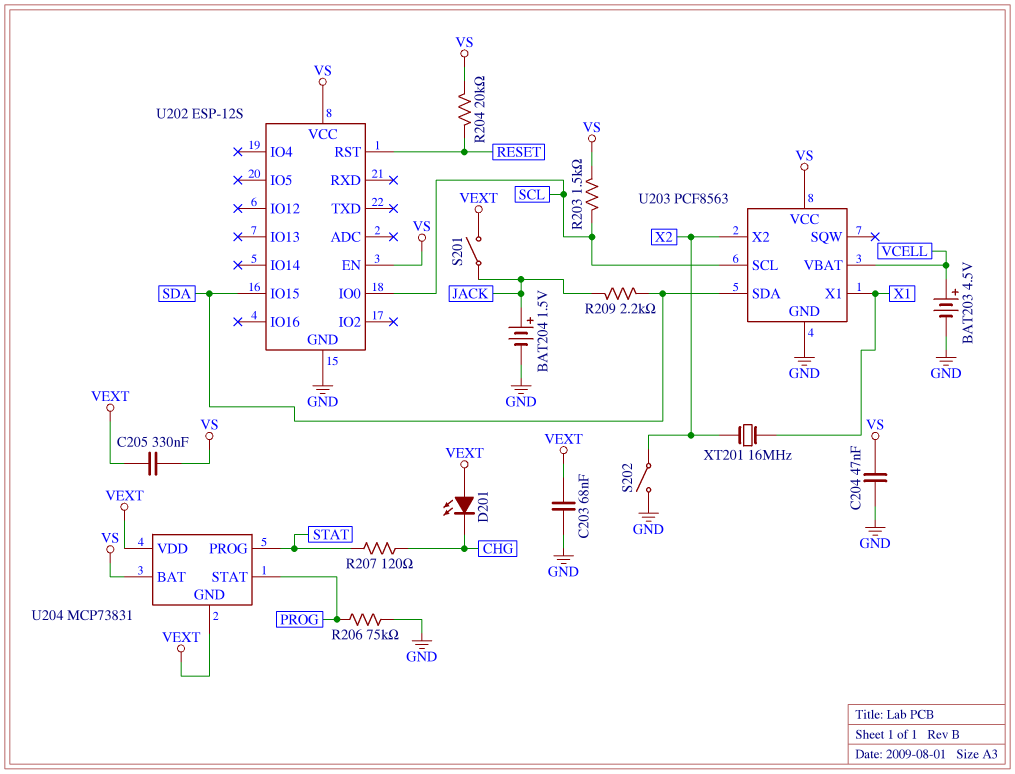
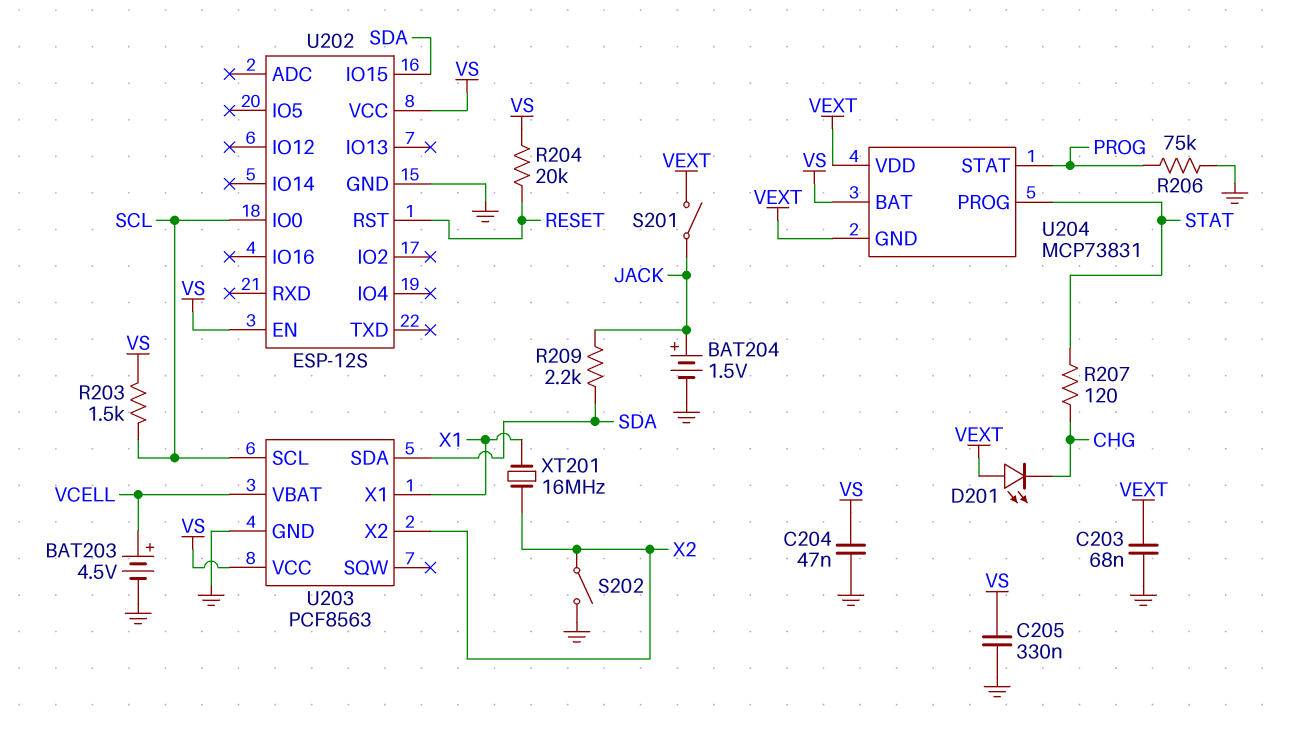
C205: 330nF (VEXT, VS) -> 330nF (GND, VS)

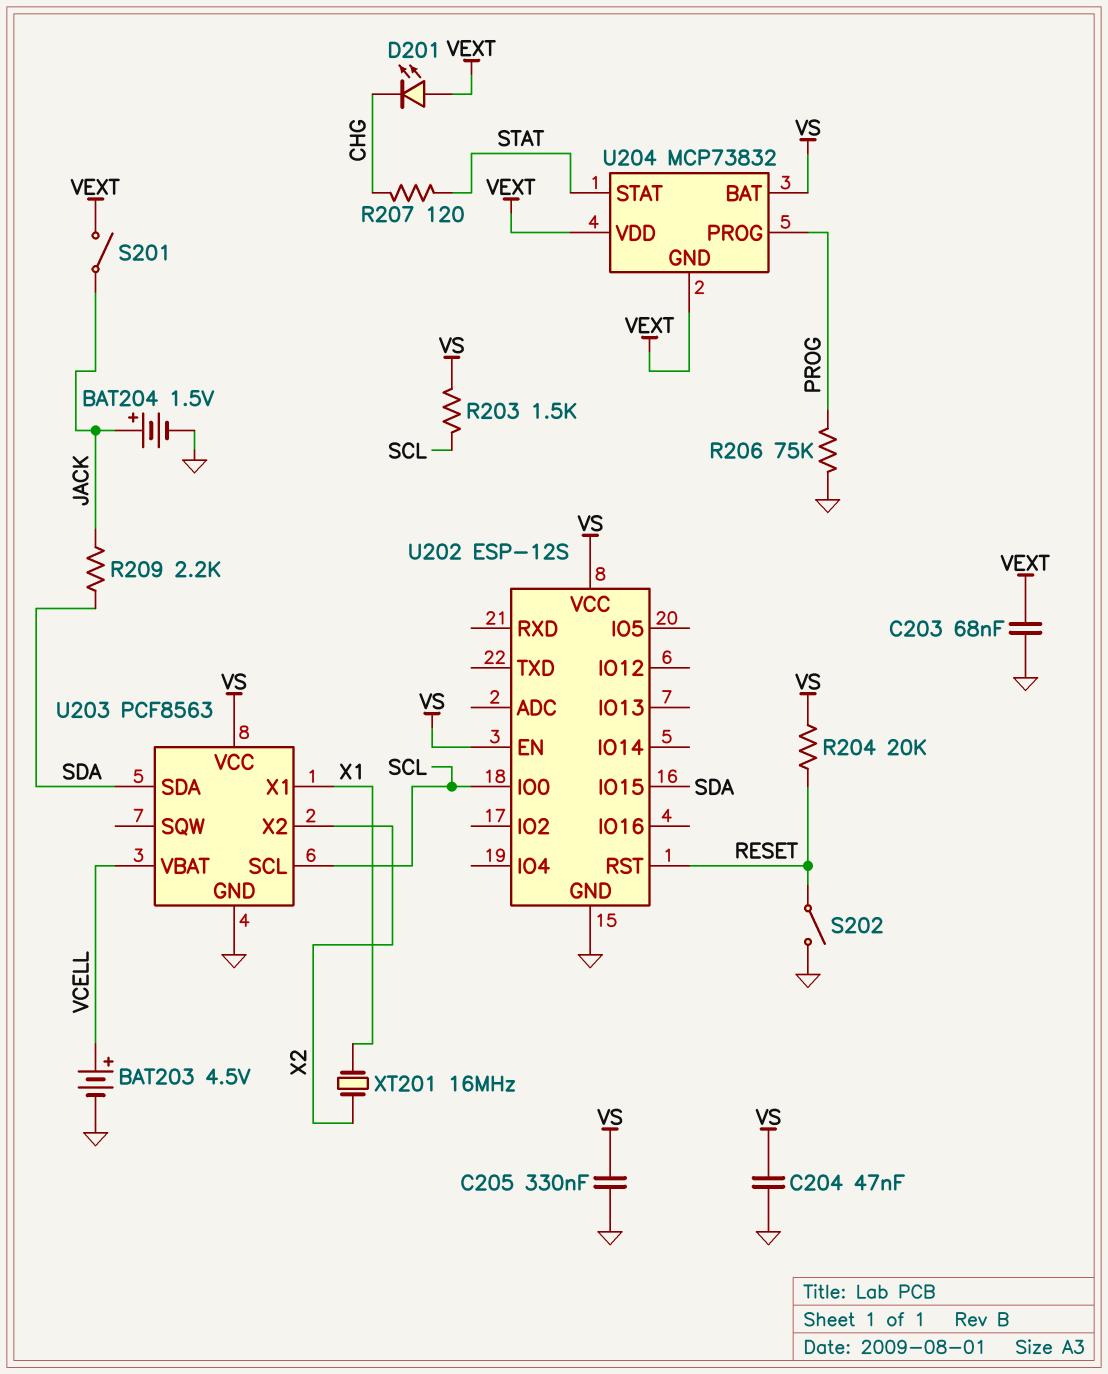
S202: switch (GND, X2) -> switch (GND, RESET)
U204: MCP73831 -> MCP73832
U204 pin PROG: STAT -> PROG
U204 pin STAT: PROG -> STAT

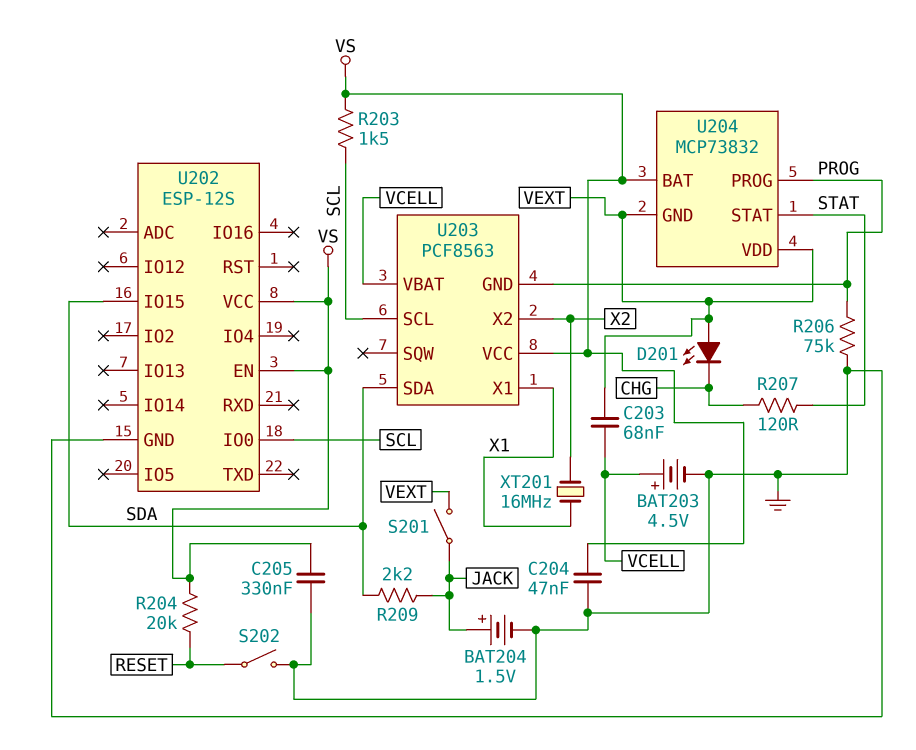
C203: 68nF (GND, VEXT) -> 68nF (VCELL, VEXT)
U202 pin RST: RESET -> none
U203 pin GND: GND -> PROG

